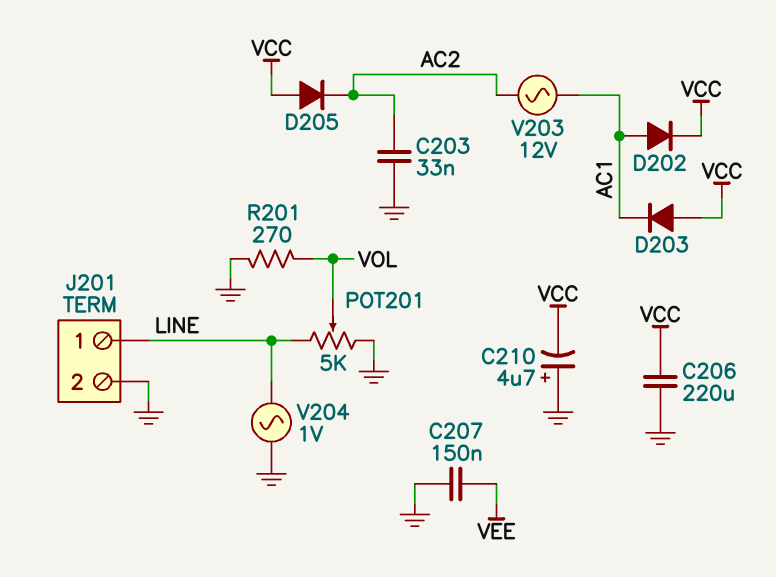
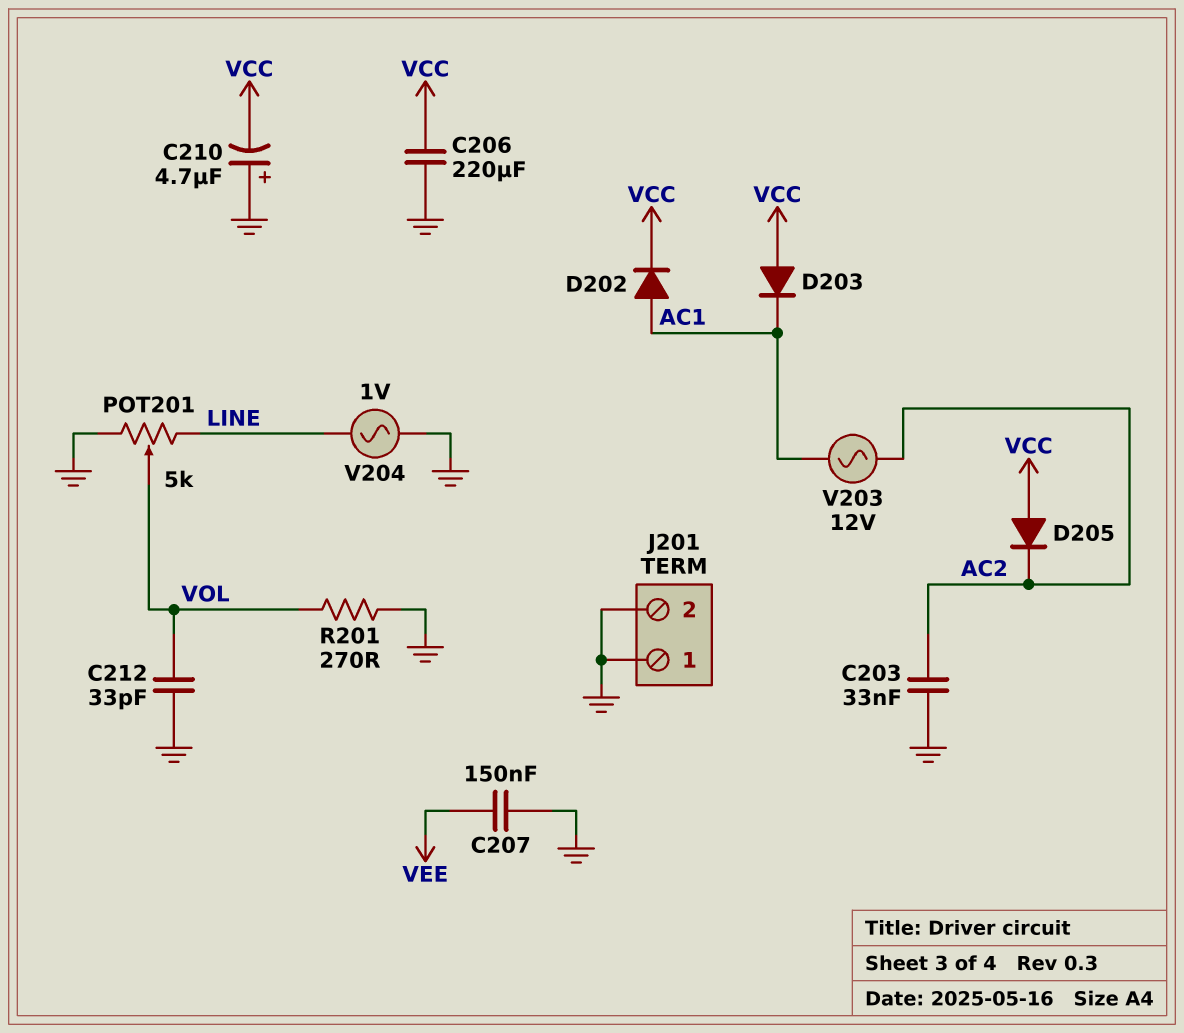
C212: none -> 33pF (GND, VOL)
J201 pin 1: LINE -> GND

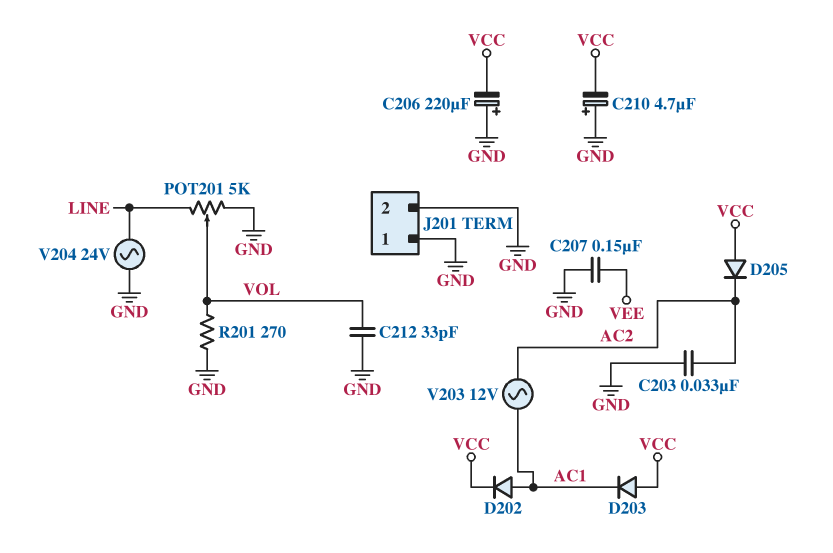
C206: 220uF (GND, VCC) -> 220uF (plus GND, minus VCC)
V204: AC 1V (GND, LINE) -> AC 24V (GND, LINE)

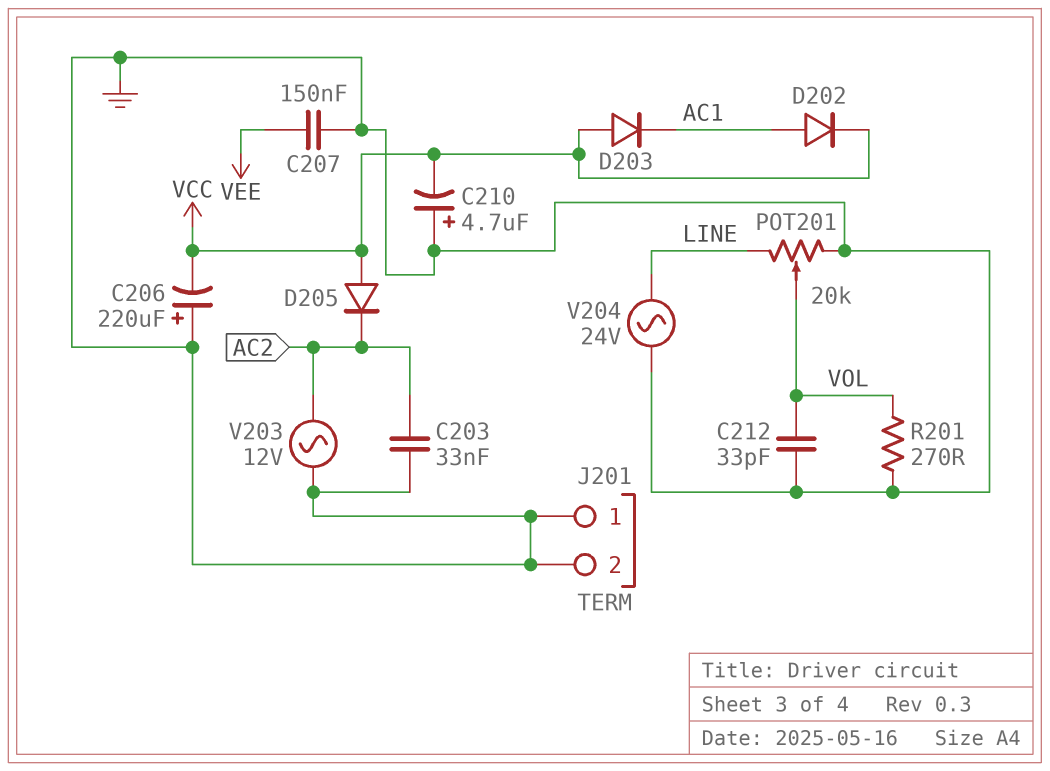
POT201: 5k (GND, LINE, wiper VOL) -> 20k (GND, LINE, wiper VOL)
V203: AC 12V (AC1, AC2) -> AC 12V (AC2, GND)

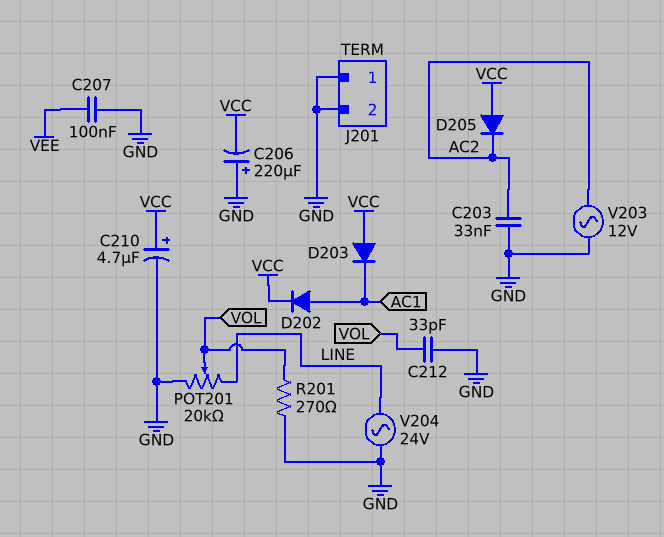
C207: 150nF (GND, VEE) -> 100nF (GND, VEE)
C210: 4.7uF (plus GND, minus VCC) -> 4.7uF (plus VCC, minus GND)

